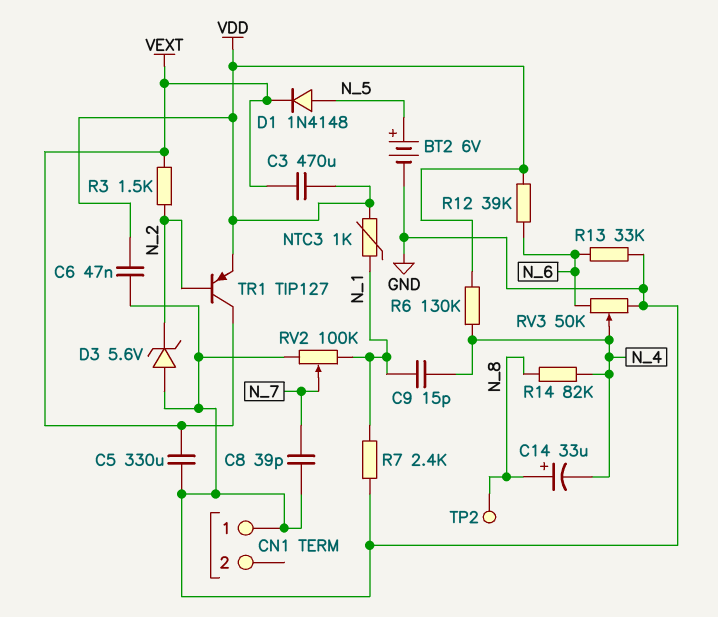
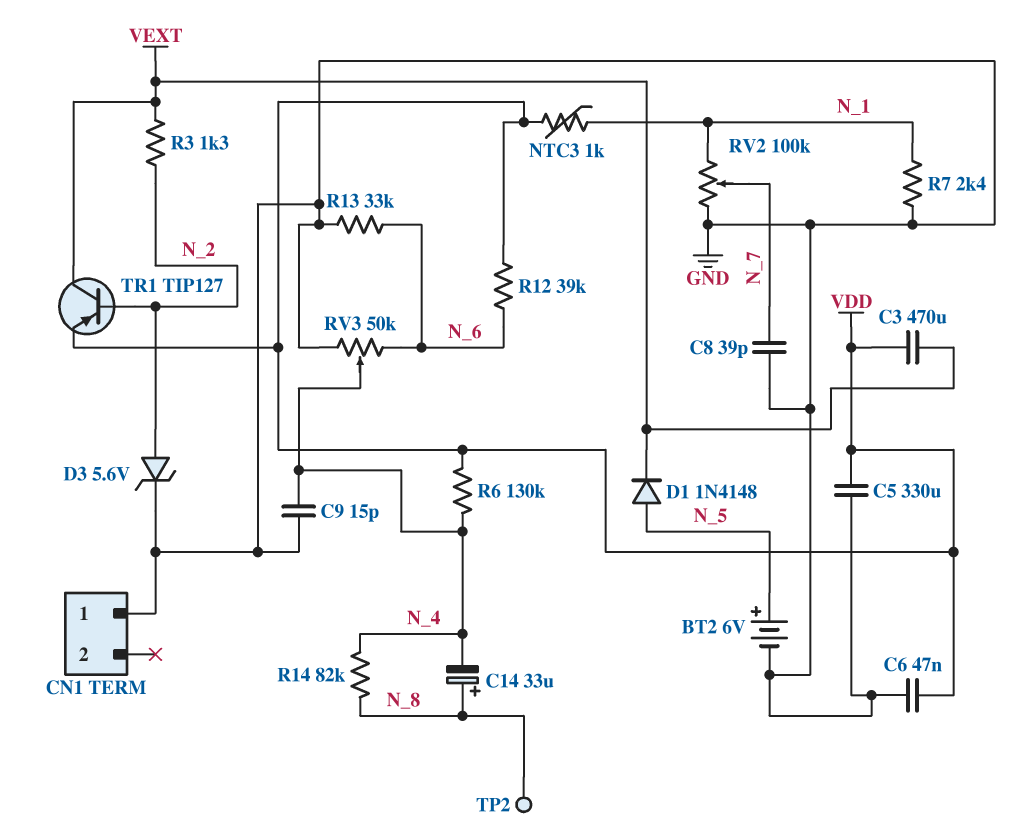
C5: 330uF (GND, VEXT) -> 330uF (GND, VDD)
C9: 15pF (N_1, N_4) -> 15pF (GND, N_4)
D3: zener 5.6V (A GND, K N_2) -> zener 5.6V (A N_2, K GND)
R3: 1.5k (N_2, VEXT) -> 1.3k (N_2, VEXT)

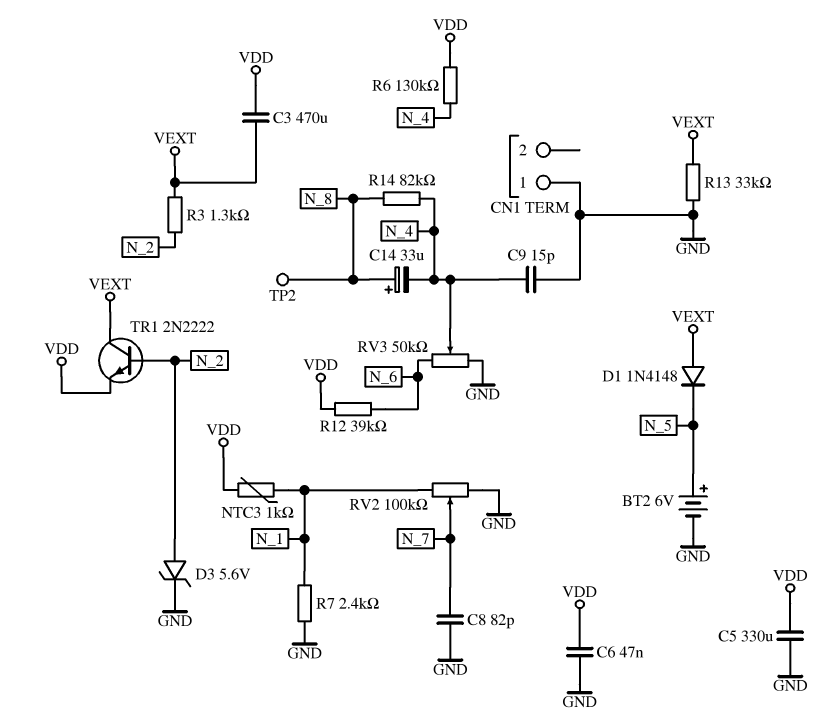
C8: 39pF (GND, N_7) -> 82pF (GND, N_7)
D1: diode 1N4148 (A N_5, K VEXT) -> diode 1N4148 (A VEXT, K N_5)
R13: 33k (GND, N_6) -> 33k (GND, VEXT)
TR1: PNP TIP127 (B N_2, C VEXT, E VDD) -> NPN 2N2222 (B N_2, C VEXT, E VDD)

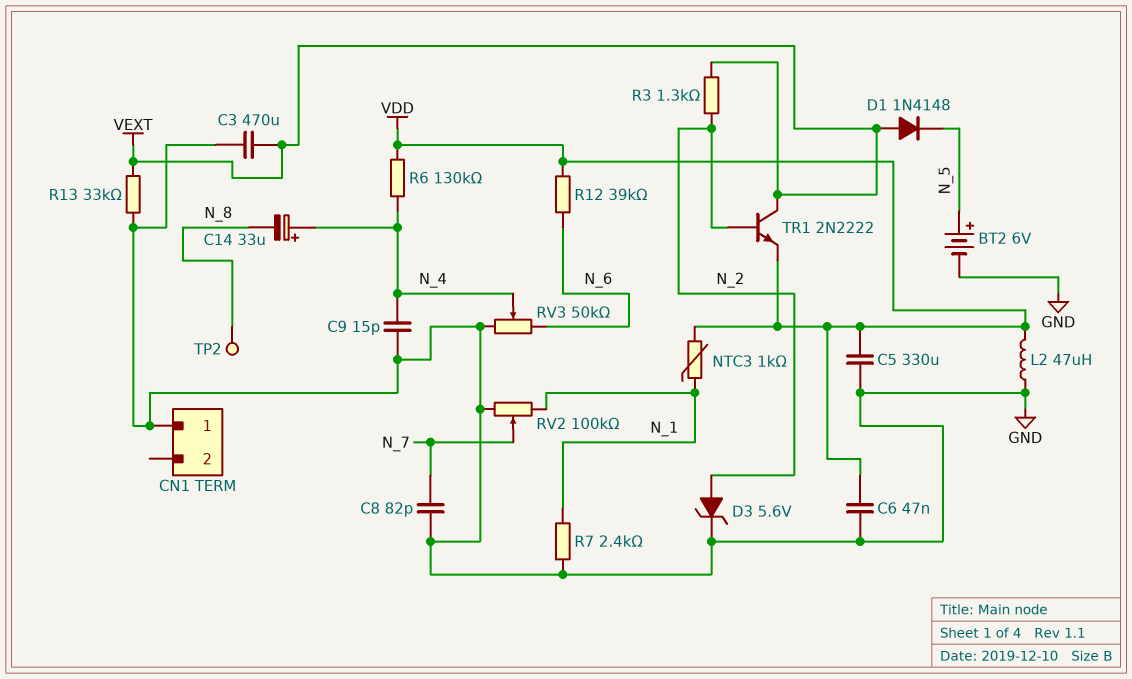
C3: 470uF (VDD, VEXT) -> 470uF (GND, VEXT)
C14: 33uF (plus N_8, minus N_4) -> 33uF (plus N_4, minus N_8)
L2: none -> 47uH (GND, VDD)
R14: 82k (N_4, N_8) -> none

